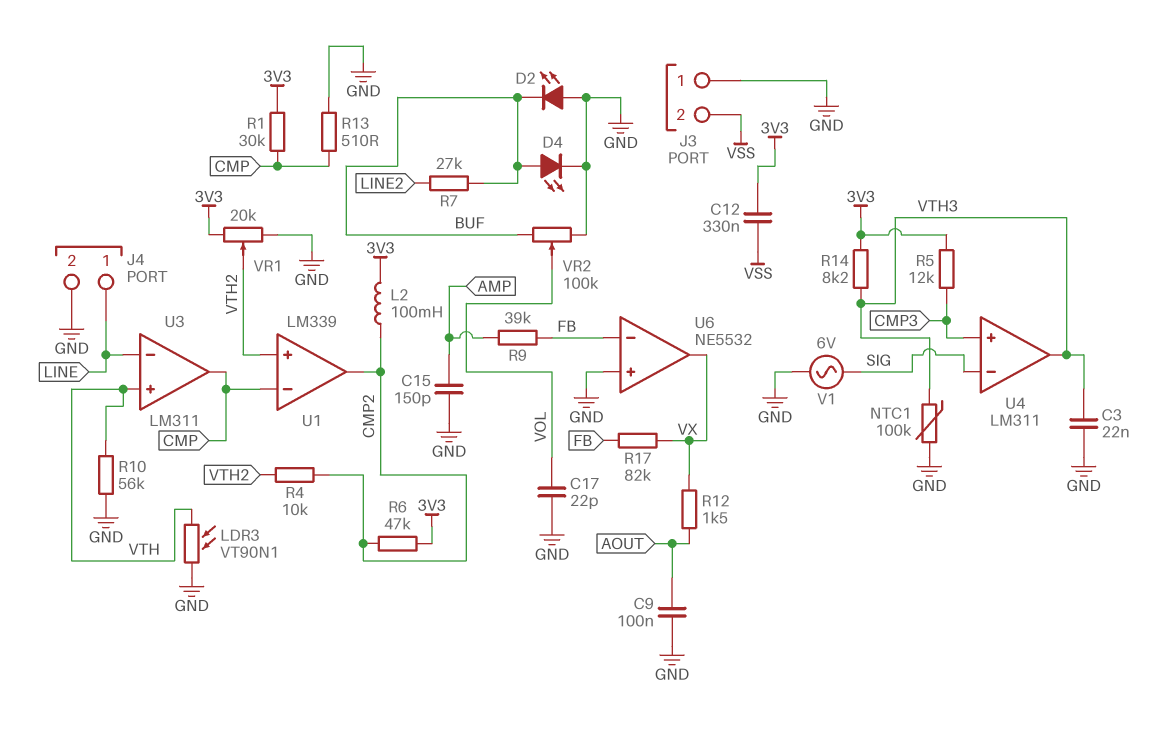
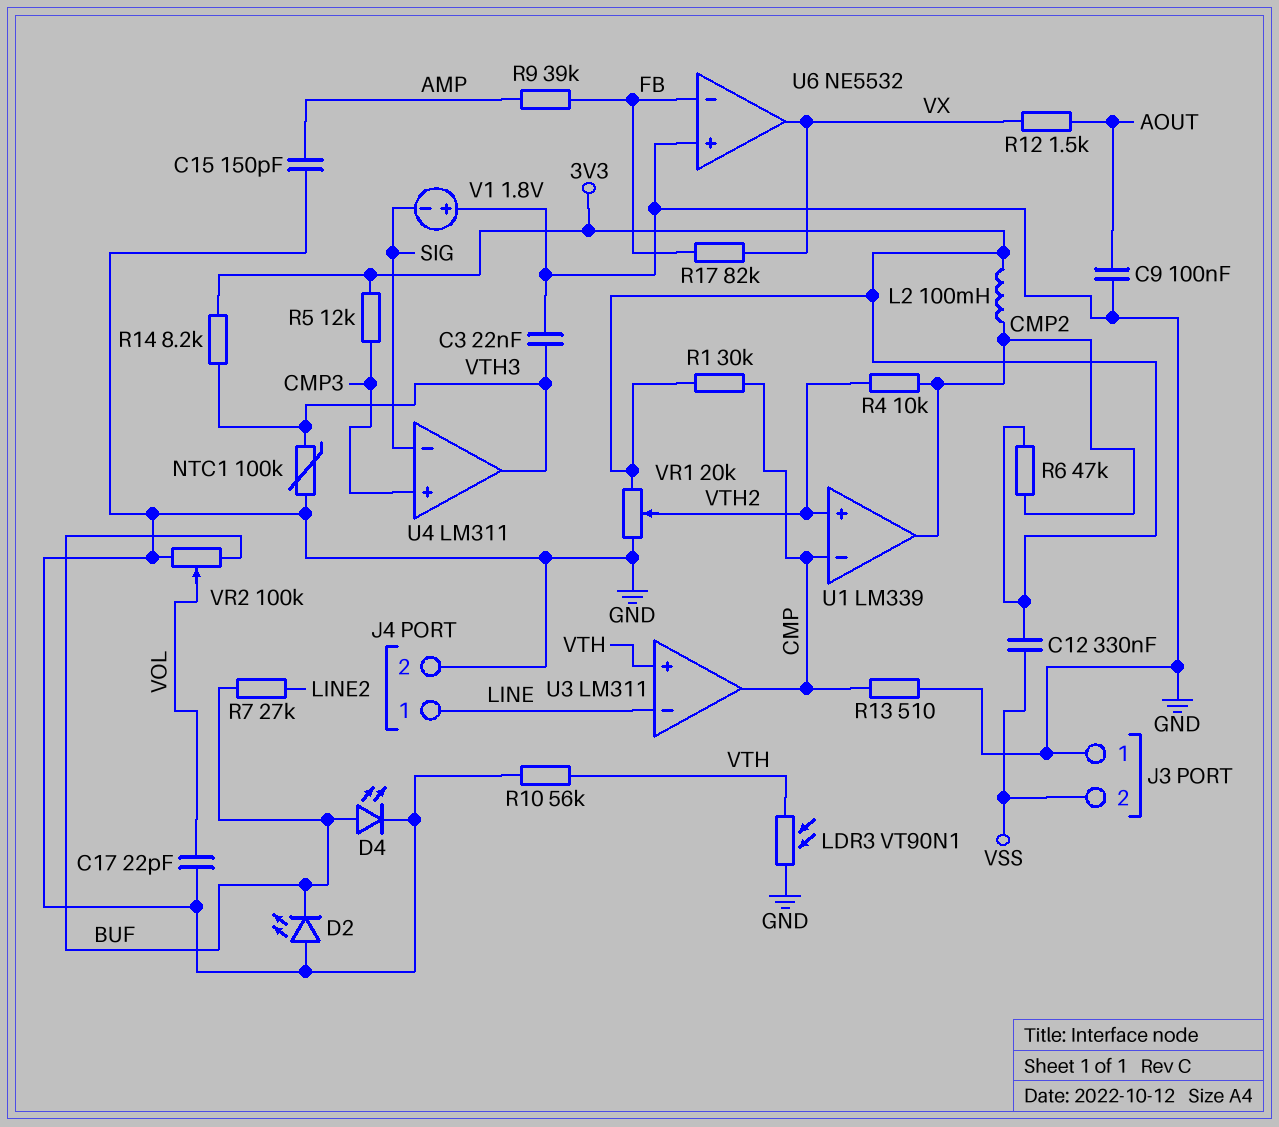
V1: AC 6V (GND, SIG) -> 1.8V (plus GND, minus SIG)

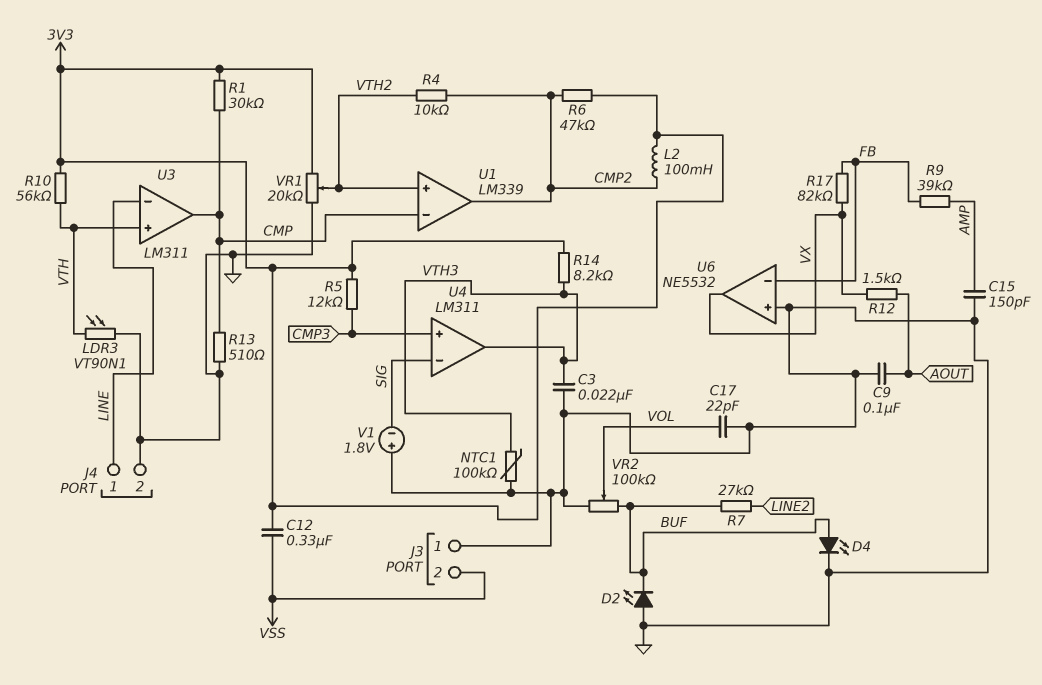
R10: 56k (GND, VTH) -> 56k (3V3, VTH)

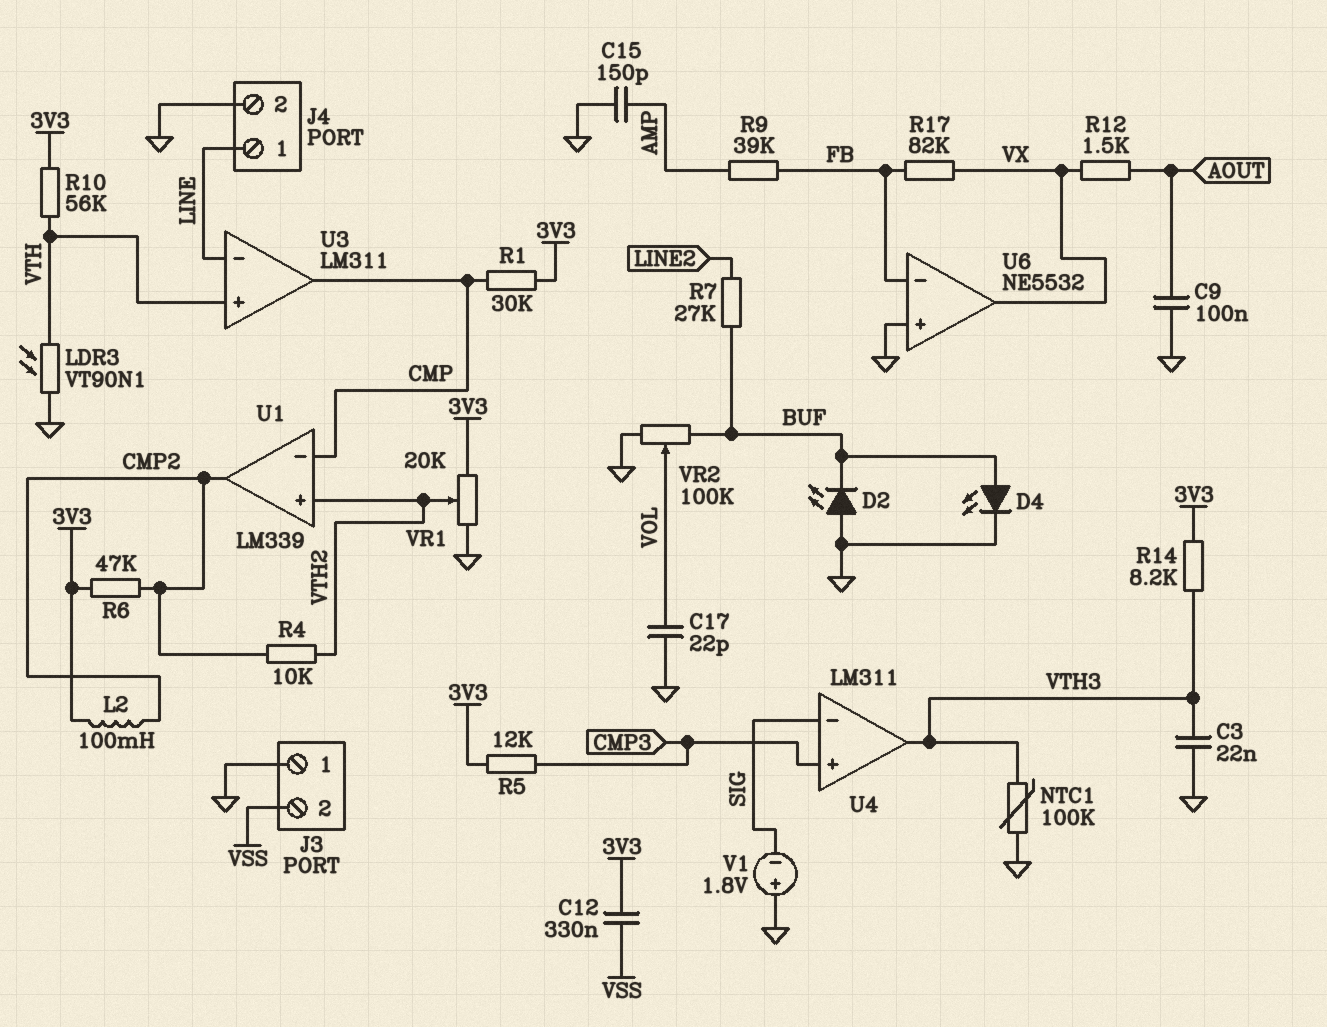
R13: 510 (CMP, GND) -> none

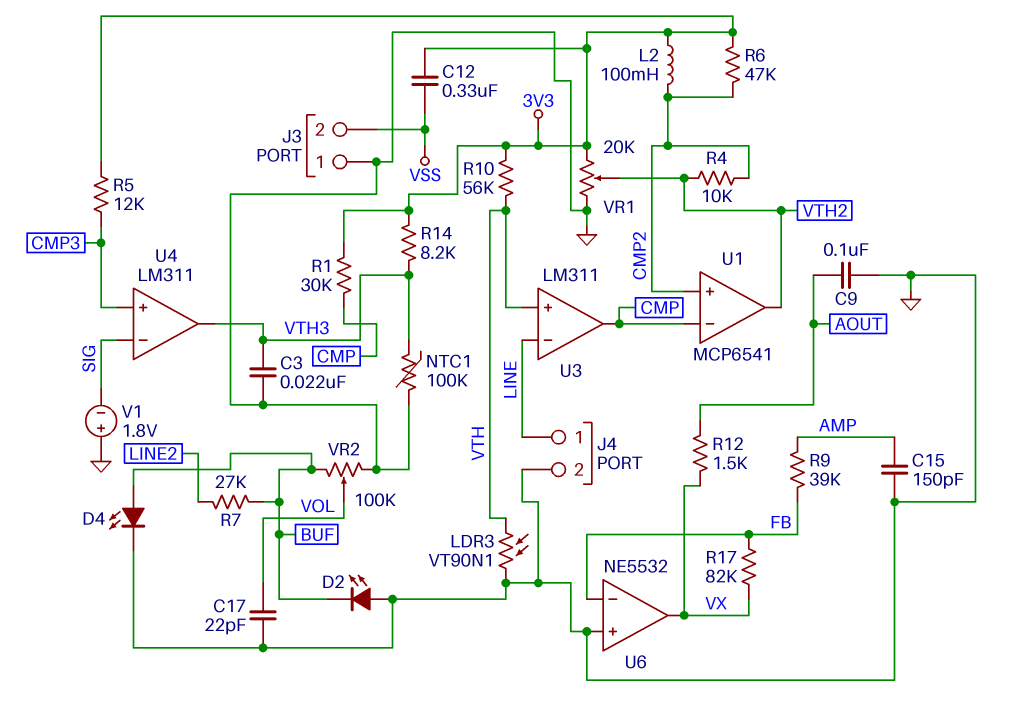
U1: LM339 -> MCP6541
U1 pin in+: VTH2 -> CMP2
U1 pin out: CMP2 -> VTH2

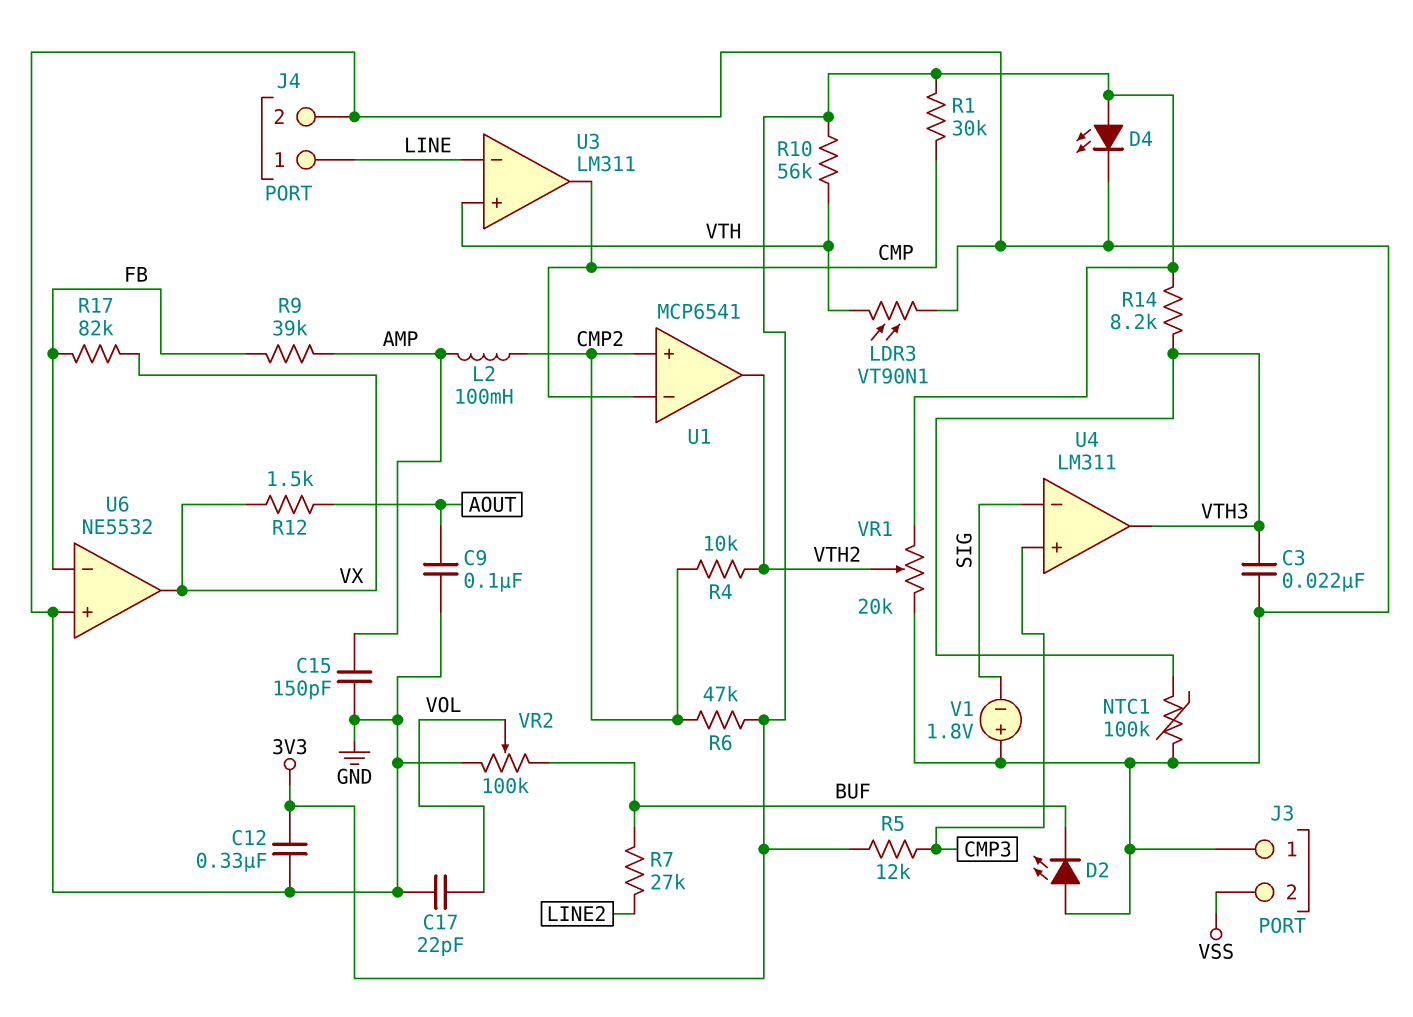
C12: 330nF (3V3, VSS) -> 330nF (3V3, GND)
D4: LED (A BUF, K GND) -> LED (A 3V3, K GND)
L2: 100mH (3V3, CMP2) -> 100mH (AMP, CMP2)

